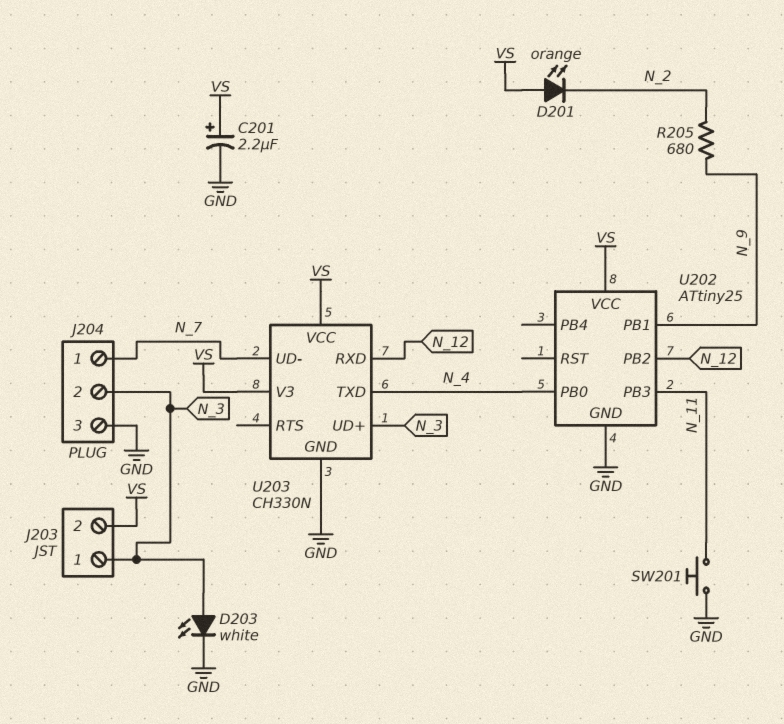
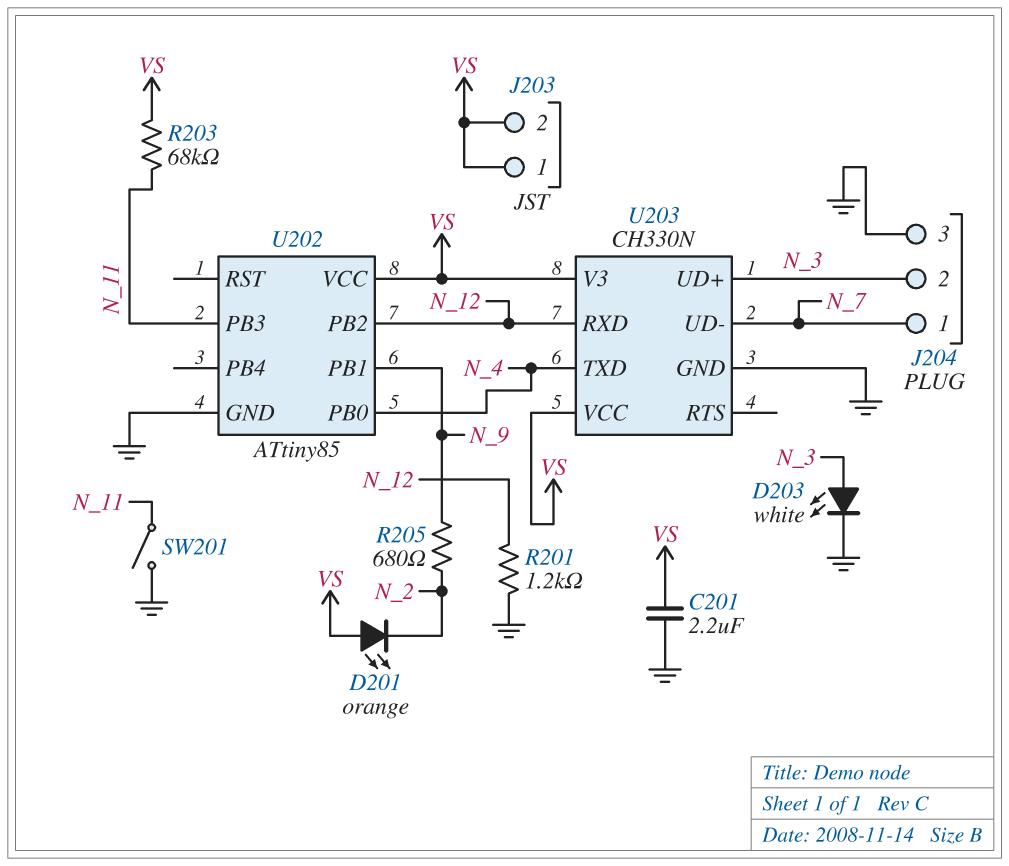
C201: 2.2uF (plus VS, minus GND) -> 2.2uF (GND, VS)
J203 pin 1: N_3 -> VS
R201: none -> 1.2k (GND, N_12)
R203: none -> 68k (N_11, VS)
SW201: button (GND, N_11) -> switch (GND, N_11)
U202: ATtiny25 -> ATtiny85

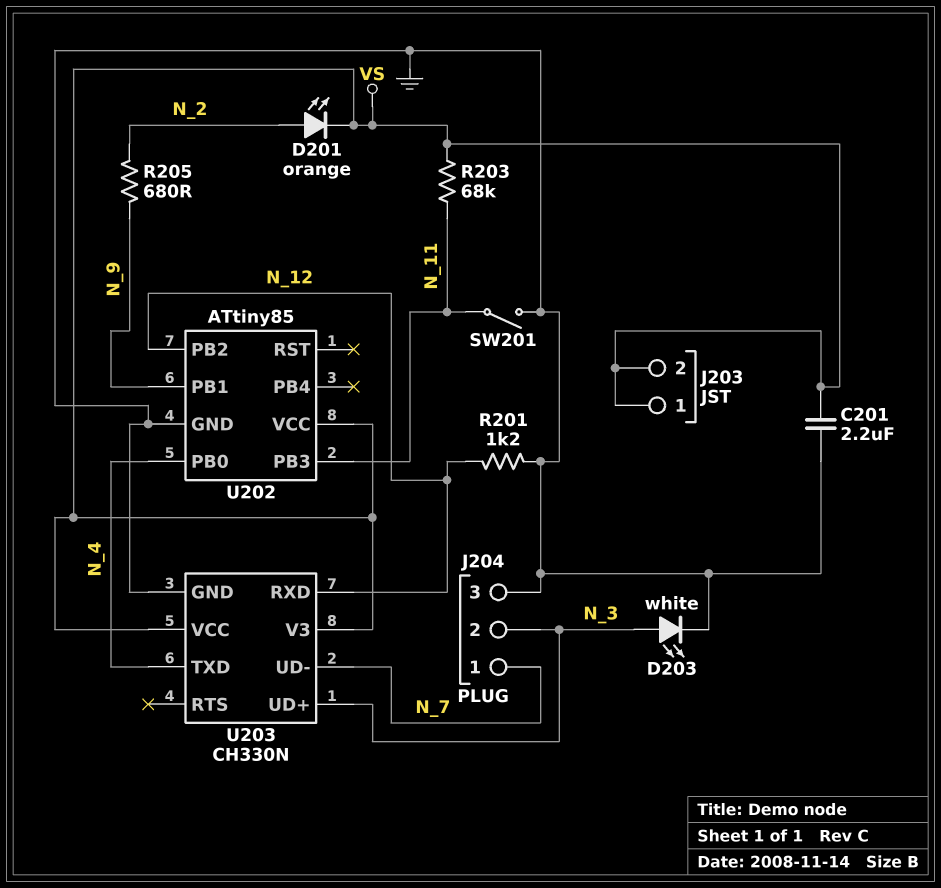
D201: LED orange (A VS, K N_2) -> LED orange (A N_2, K VS)

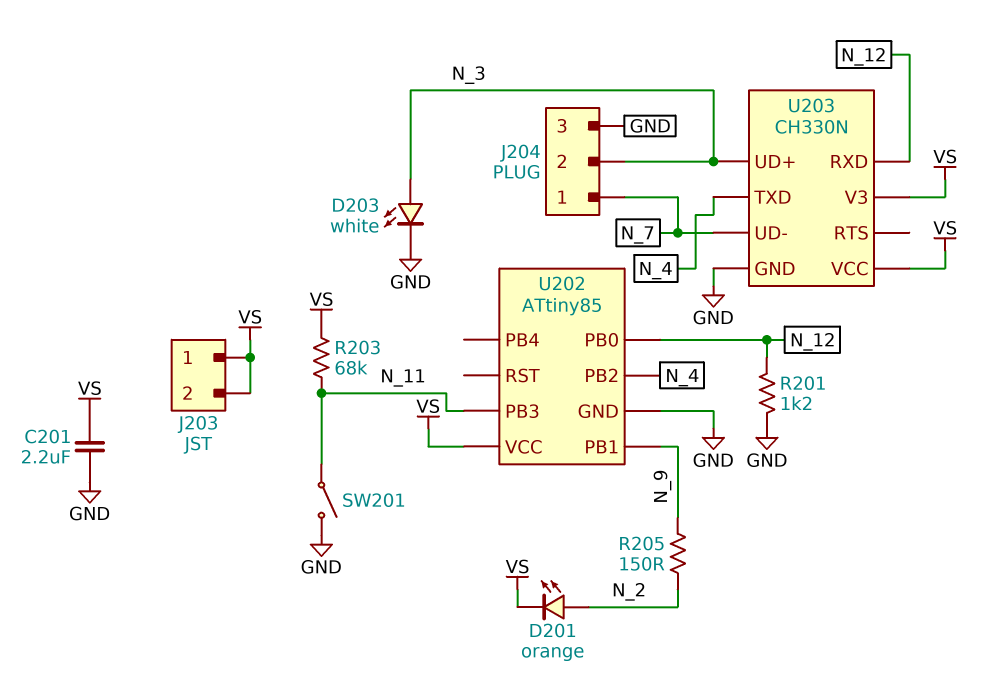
R205: 680 (N_2, N_9) -> 150 (N_2, N_9)
U202 pin PB0: N_4 -> N_12
U202 pin PB2: N_12 -> N_4

